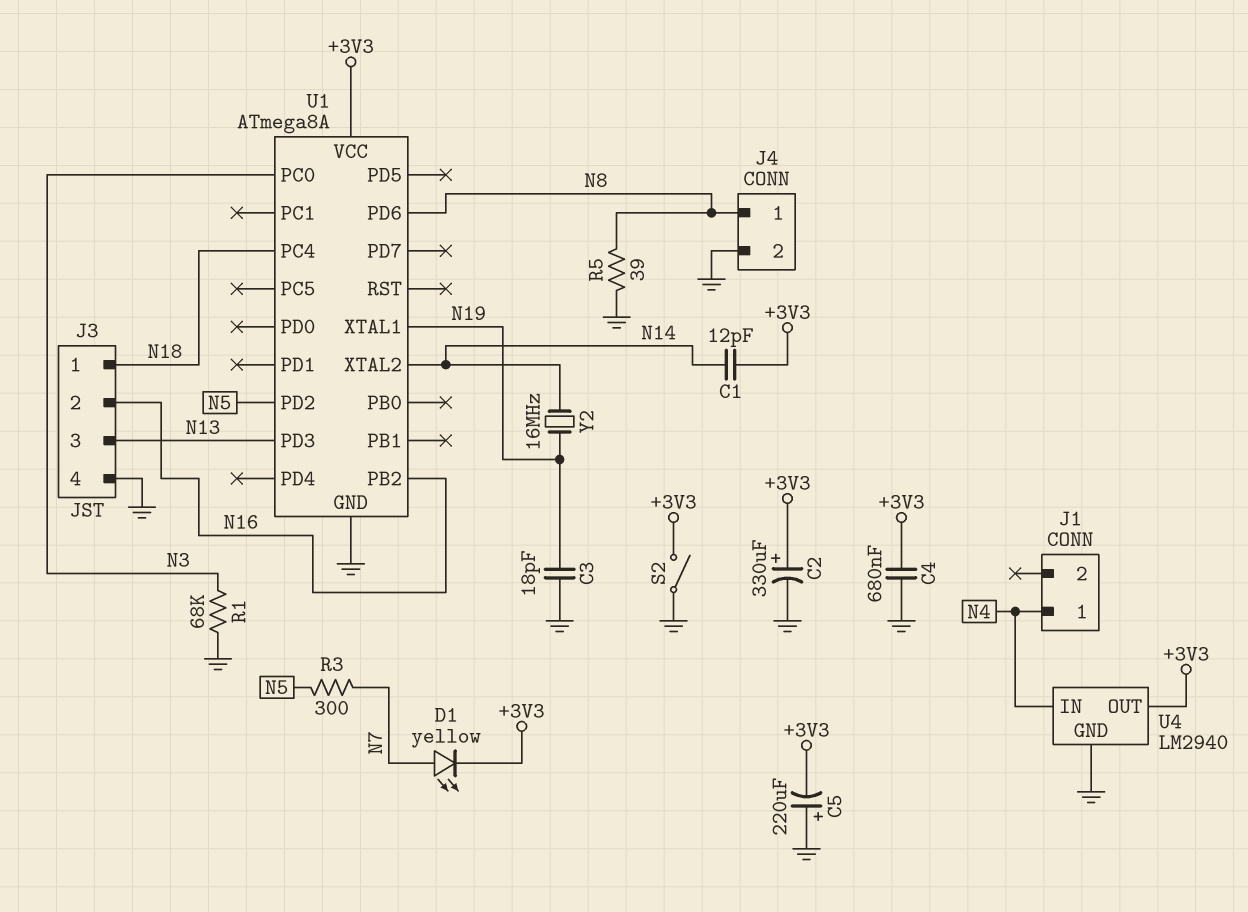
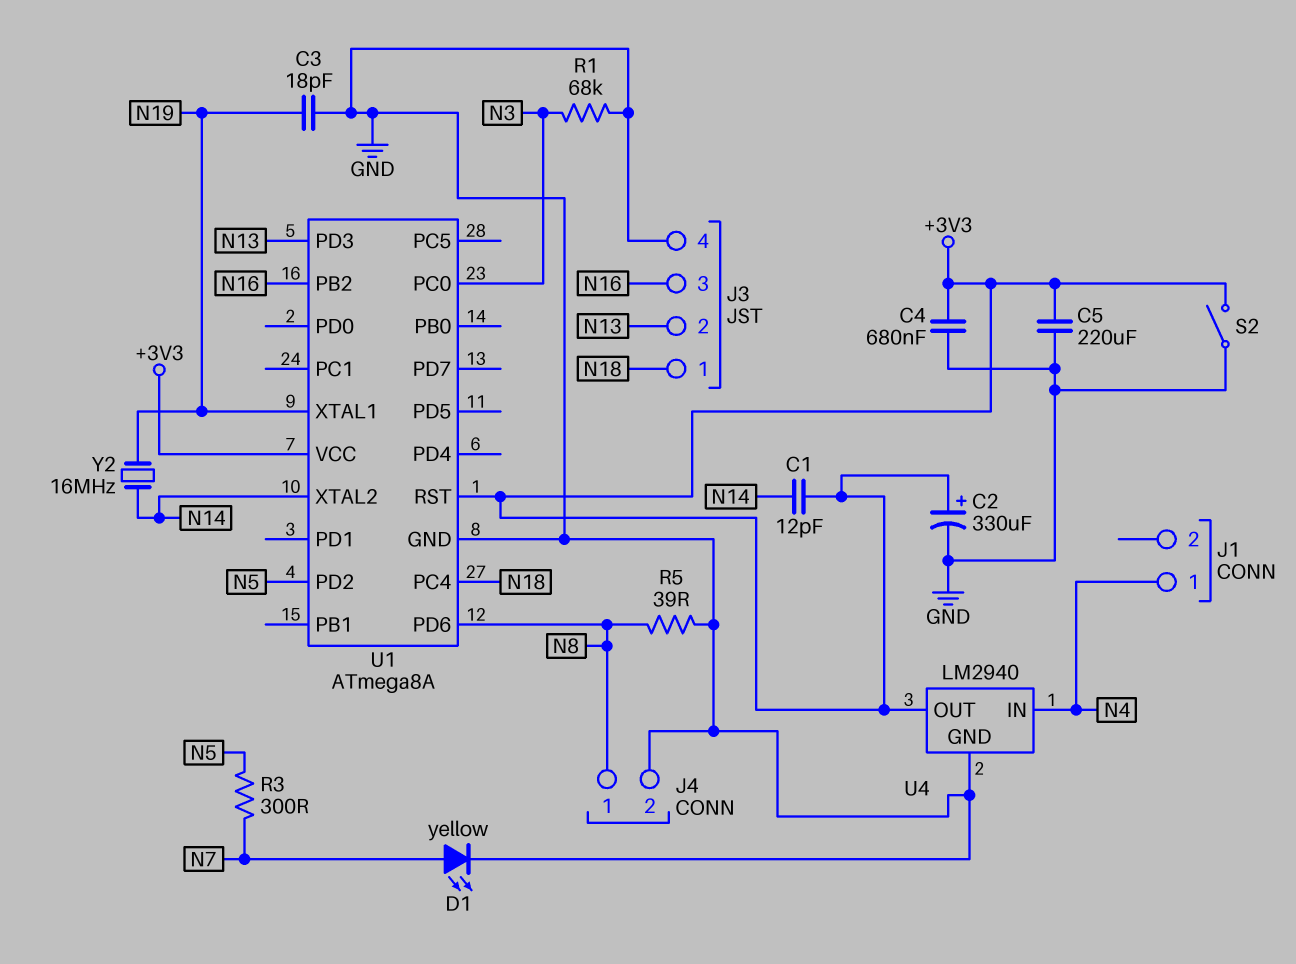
C5: 220uF (plus GND, minus +3V3) -> 220uF (+3V3, GND)
D1: LED yellow (A N7, K +3V3) -> LED yellow (A N7, K GND)
J3 pin 2: N16 -> N13
J3 pin 3: N13 -> N16
U1 pin RST: none -> +3V3

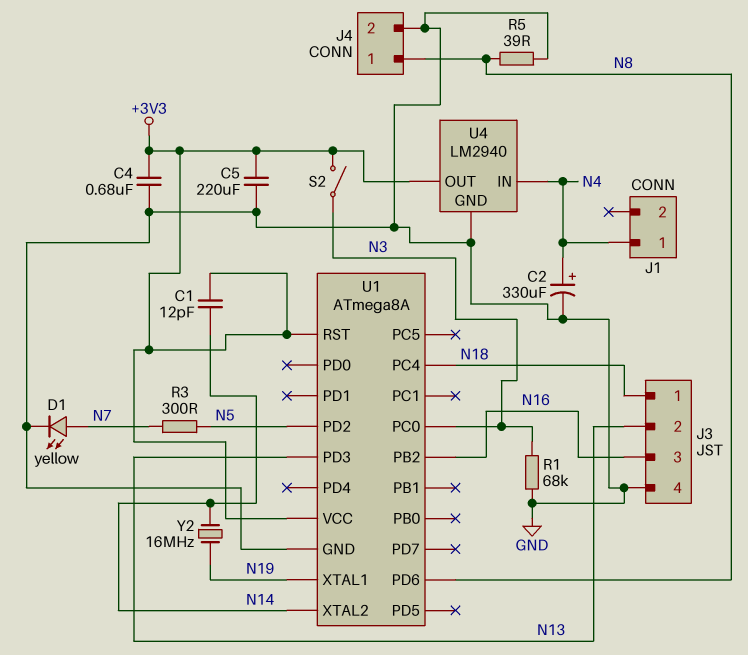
C2: 330uF (plus +3V3, minus GND) -> 330uF (plus N4, minus GND)
C3: 18pF (GND, N19) -> none
S2: switch (+3V3, GND) -> switch (+3V3, N3)

